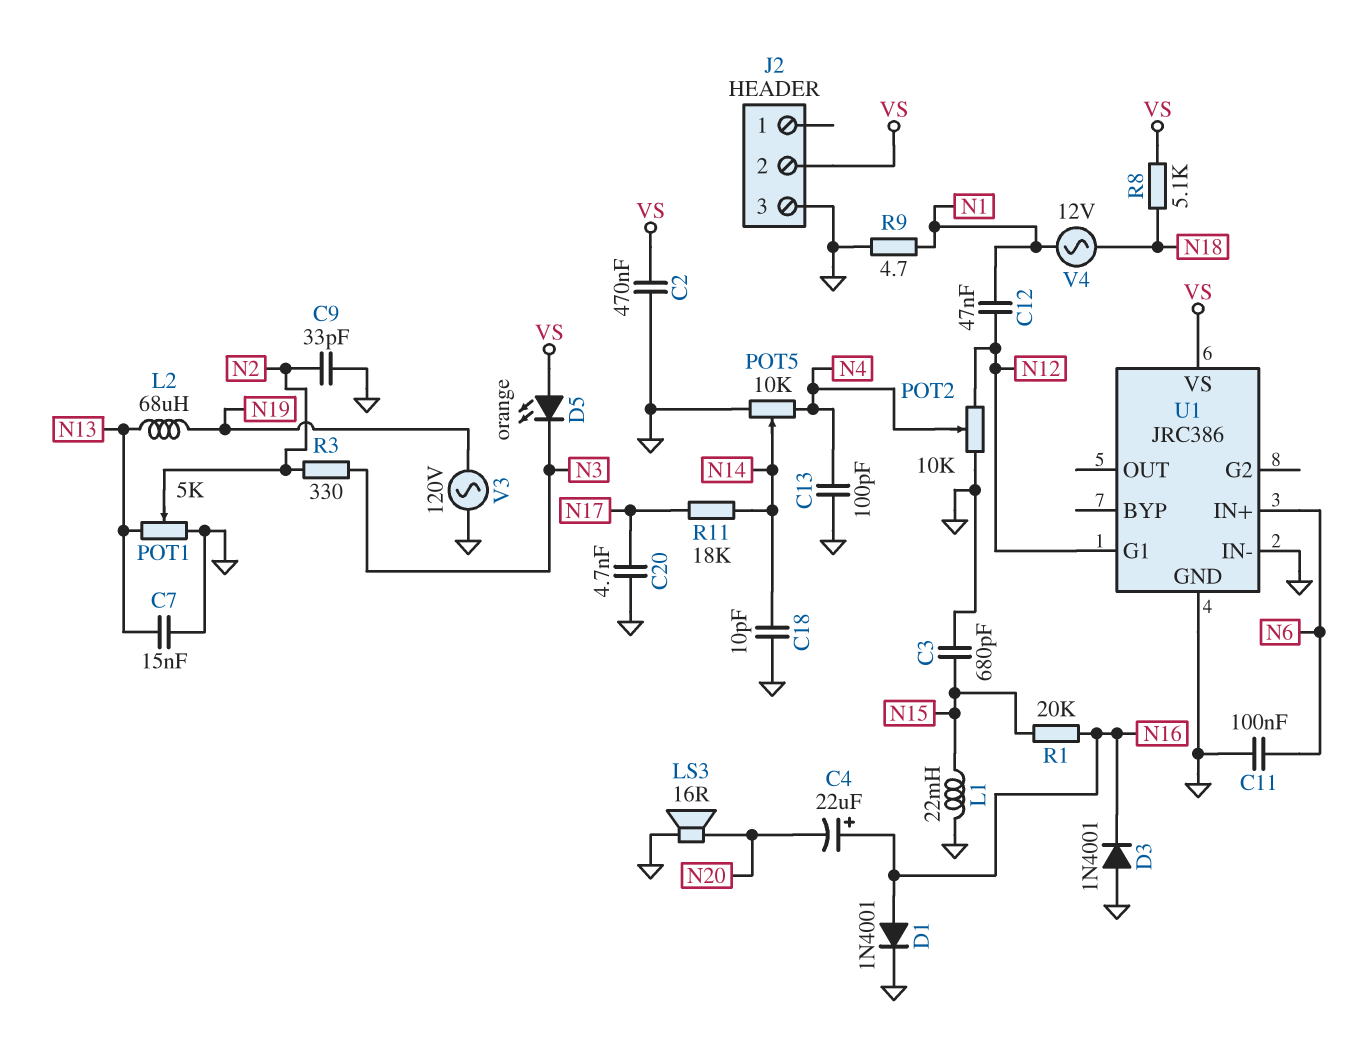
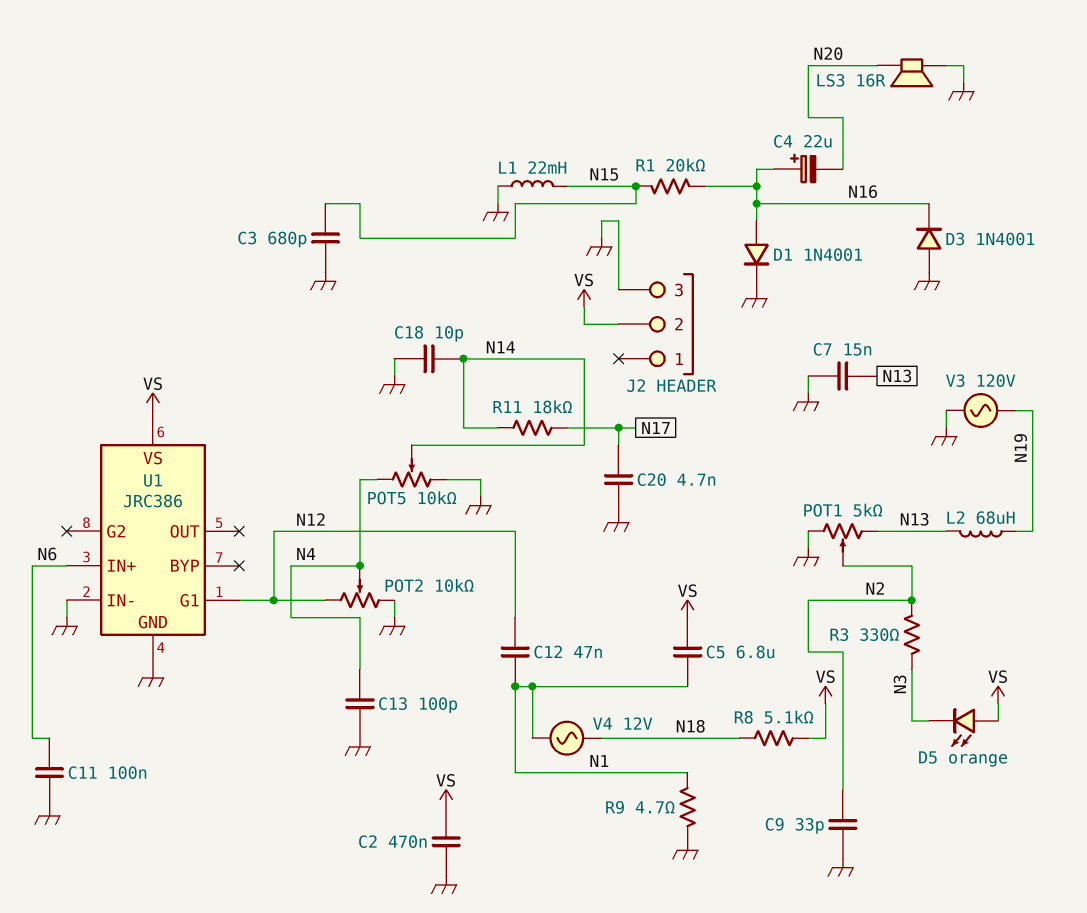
C5: none -> 6.8uF (N1, VS)

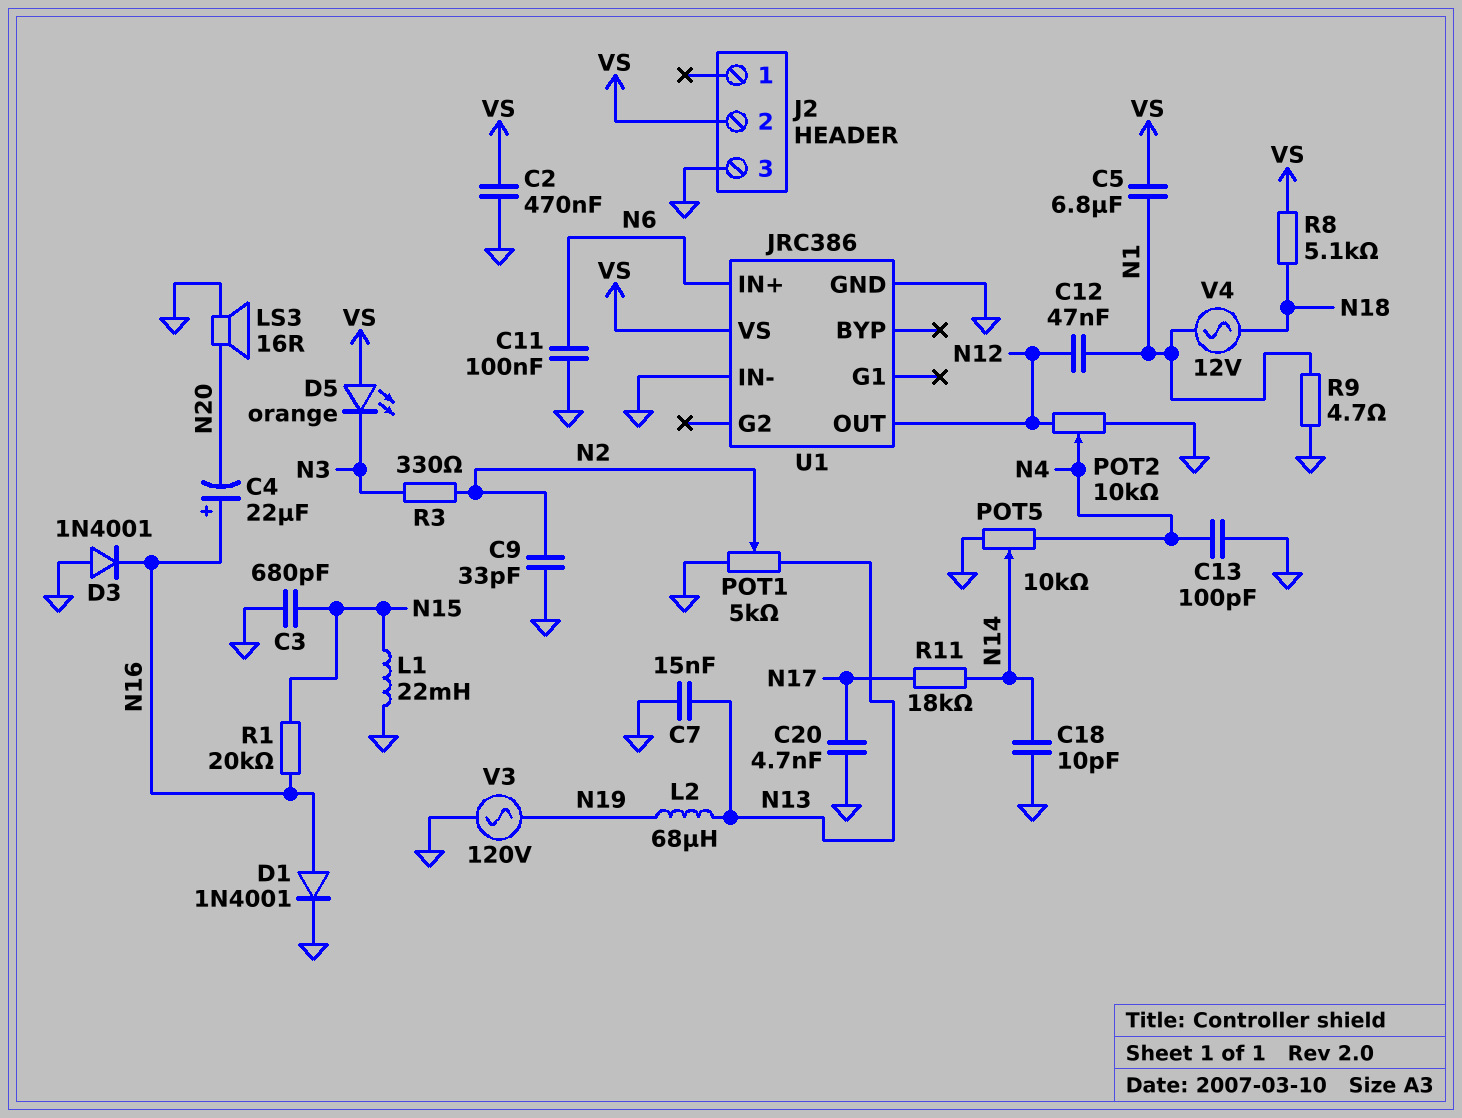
U1 pin G1: N12 -> none
U1 pin OUT: none -> N12

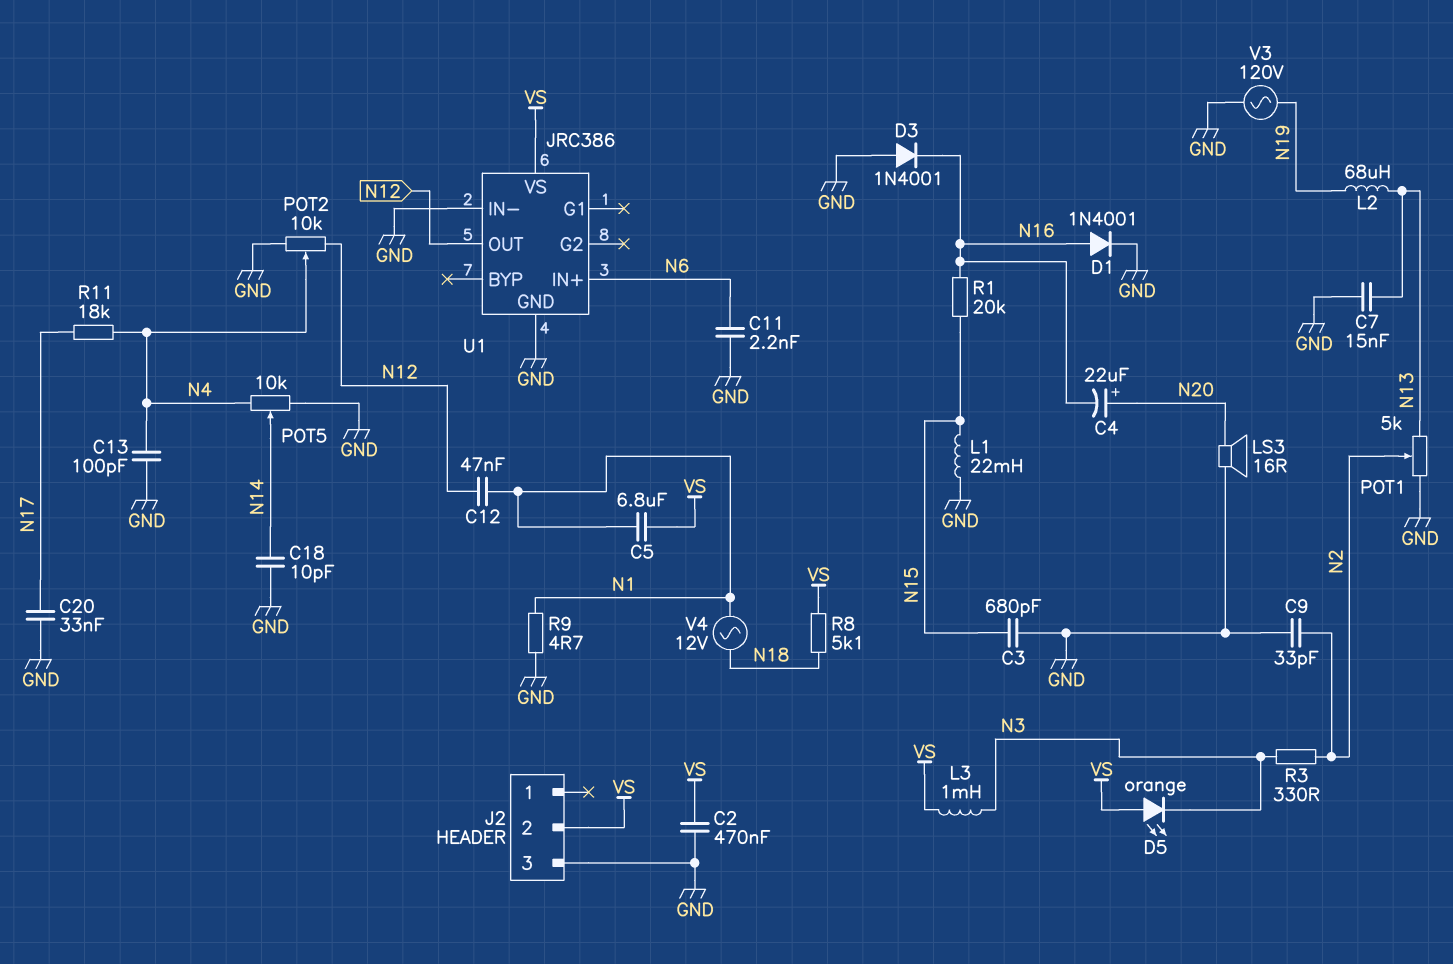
C4: 22uF (plus N16, minus N20) -> 22uF (plus N20, minus N16)
C11: 100nF (GND, N6) -> 2.2nF (GND, N6)
C20: 4.7nF (GND, N17) -> 33nF (GND, N17)
L3: none -> 1mH (N3, VS)
R11: 18k (N14, N17) -> 18k (N4, N17)

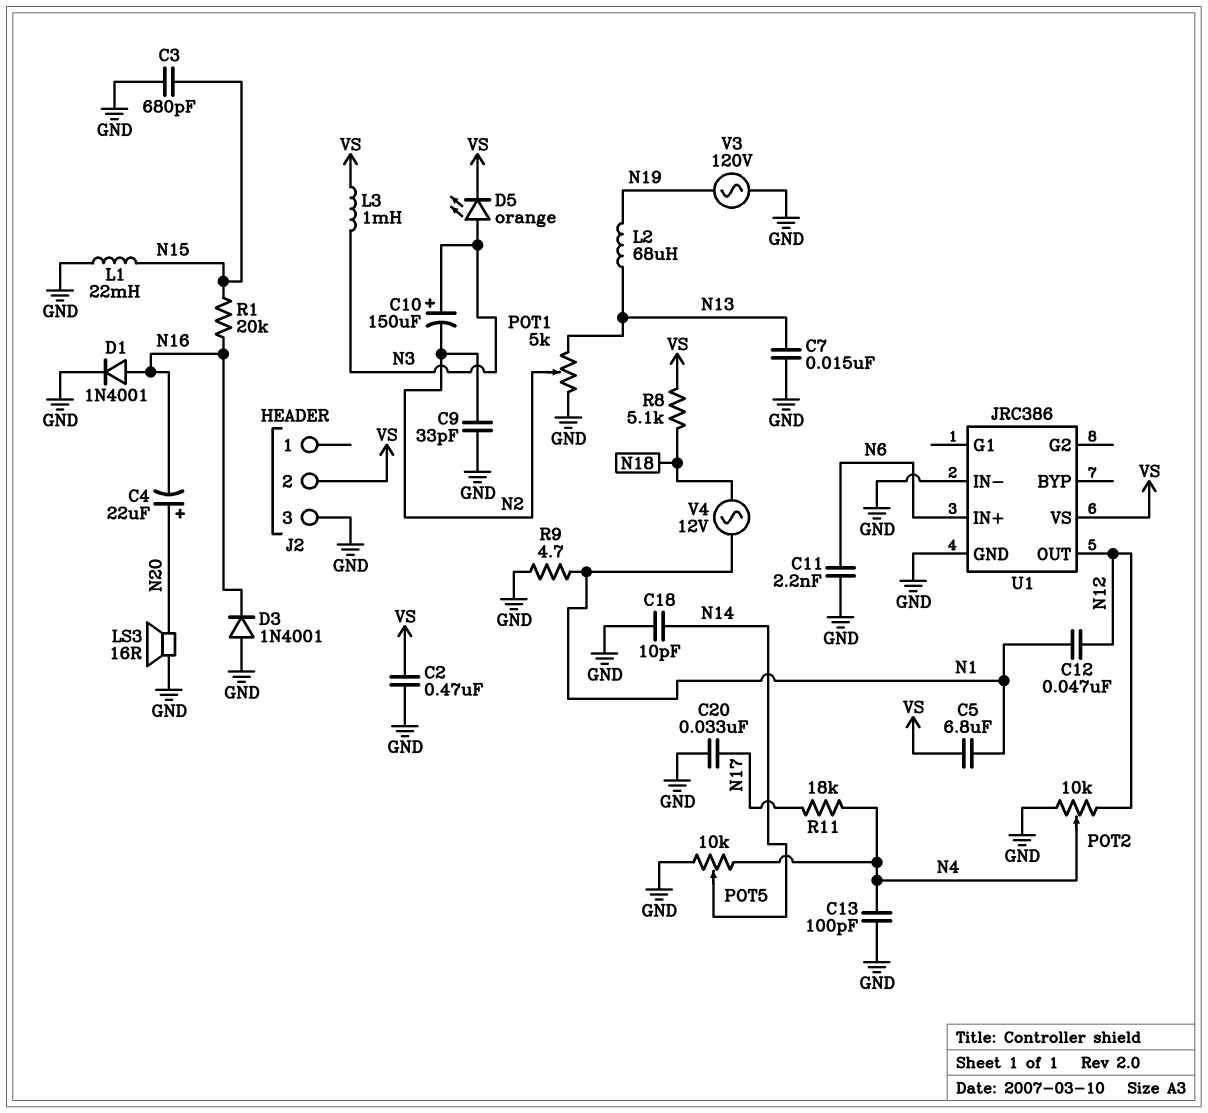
C10: none -> 150uF (plus N3, minus N2)
D5: LED orange (A VS, K N3) -> LED orange (A N3, K VS)
R3: 330 (N2, N3) -> none

